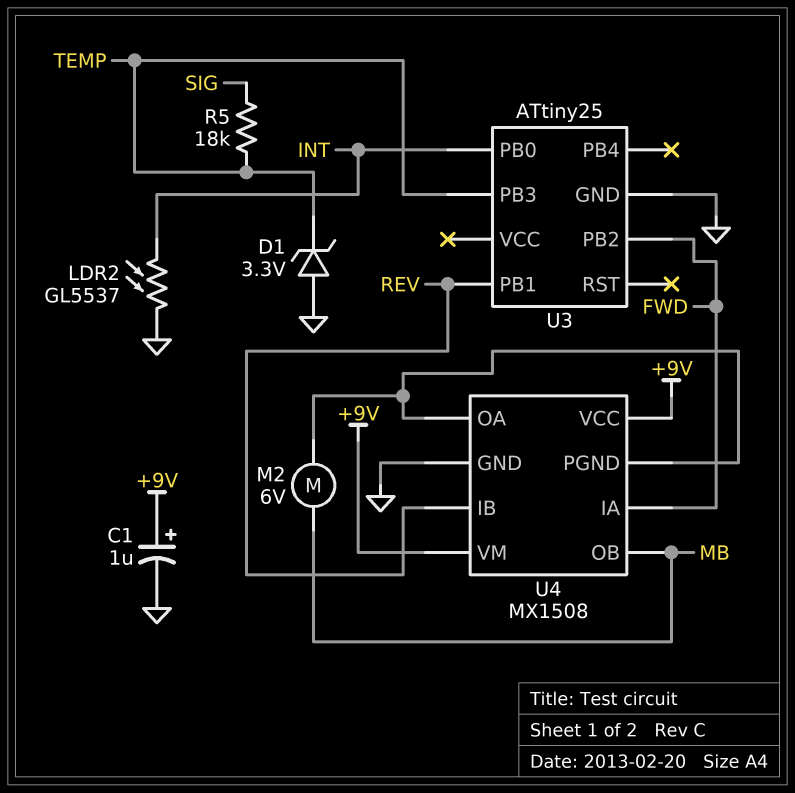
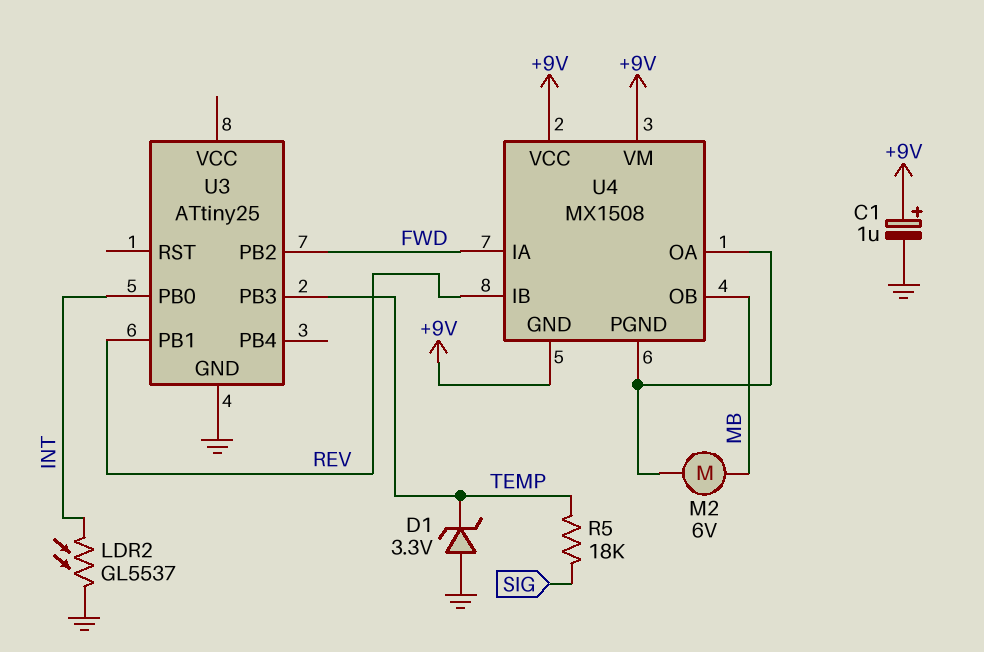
U4 pin GND: GND -> +9V

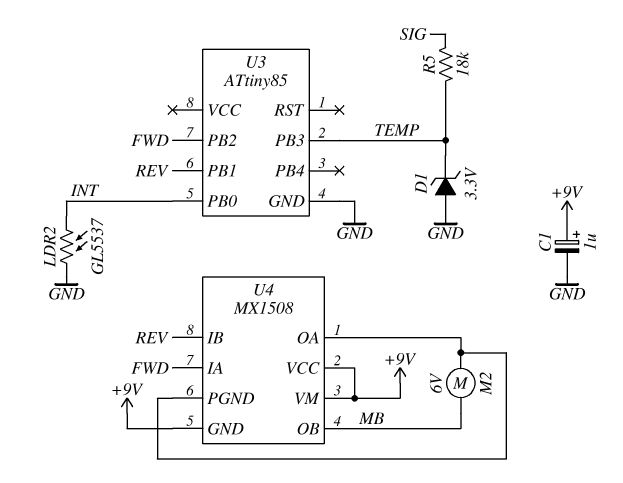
U3: ATtiny25 -> ATtiny85

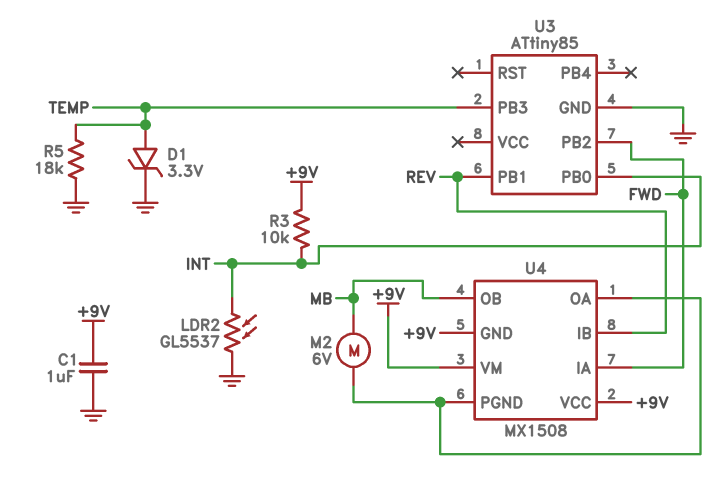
C1: 1uF (plus +9V, minus GND) -> 1uF (+9V, GND)
D1: zener 3.3V (A GND, K TEMP) -> zener 3.3V (A TEMP, K GND)
R3: none -> 10k (+9V, INT)
R5: 18k (SIG, TEMP) -> 18k (GND, TEMP)

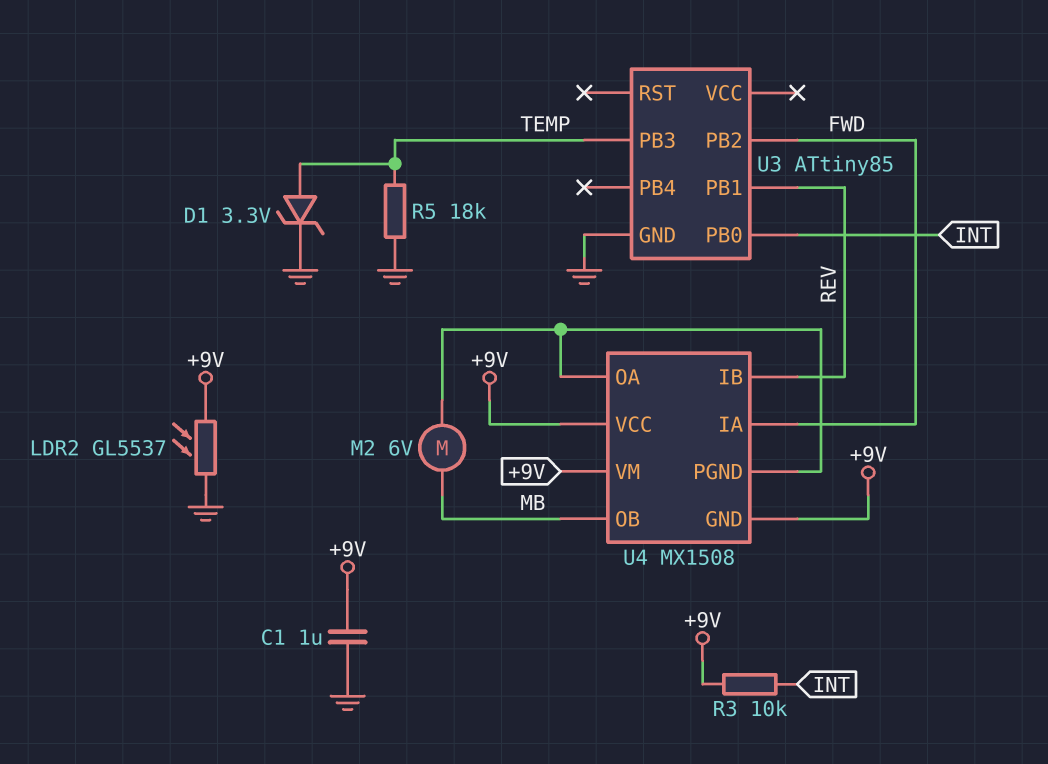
LDR2: GL5537 (GND, INT) -> GL5537 (+9V, GND)

